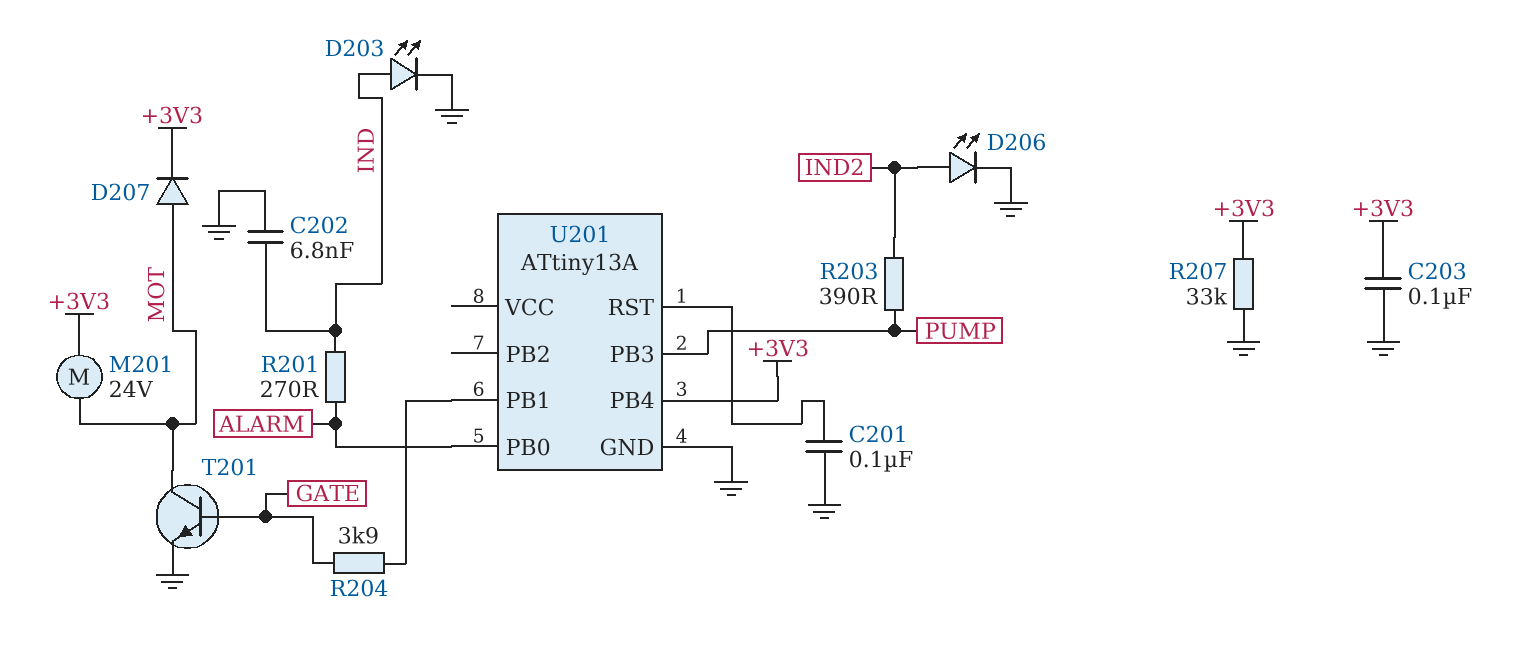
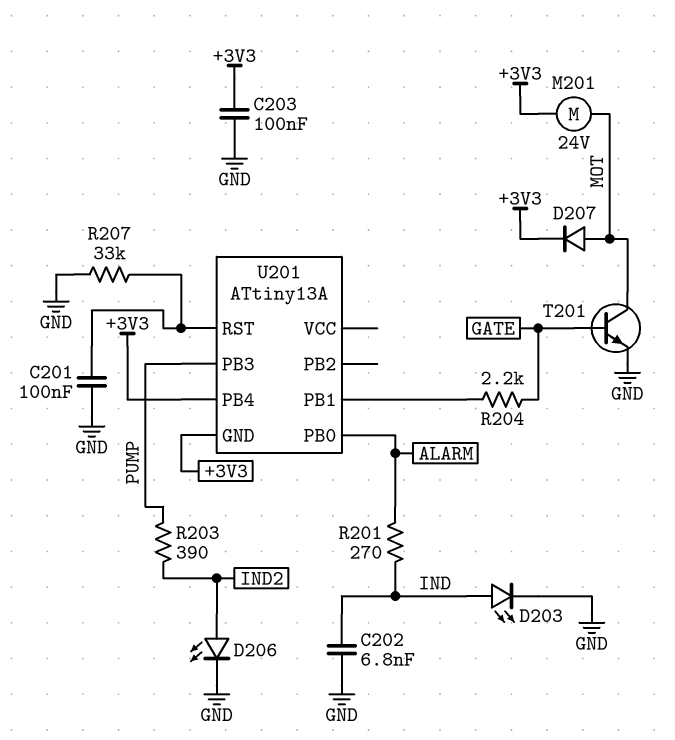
R204: 3.9k (GATE, U201/PB1) -> 2.2k (GATE, U201/PB1)
R207: 33k (+3V3, GND) -> 33k (GND, U201/RST)
U201 pin GND: GND -> +3V3

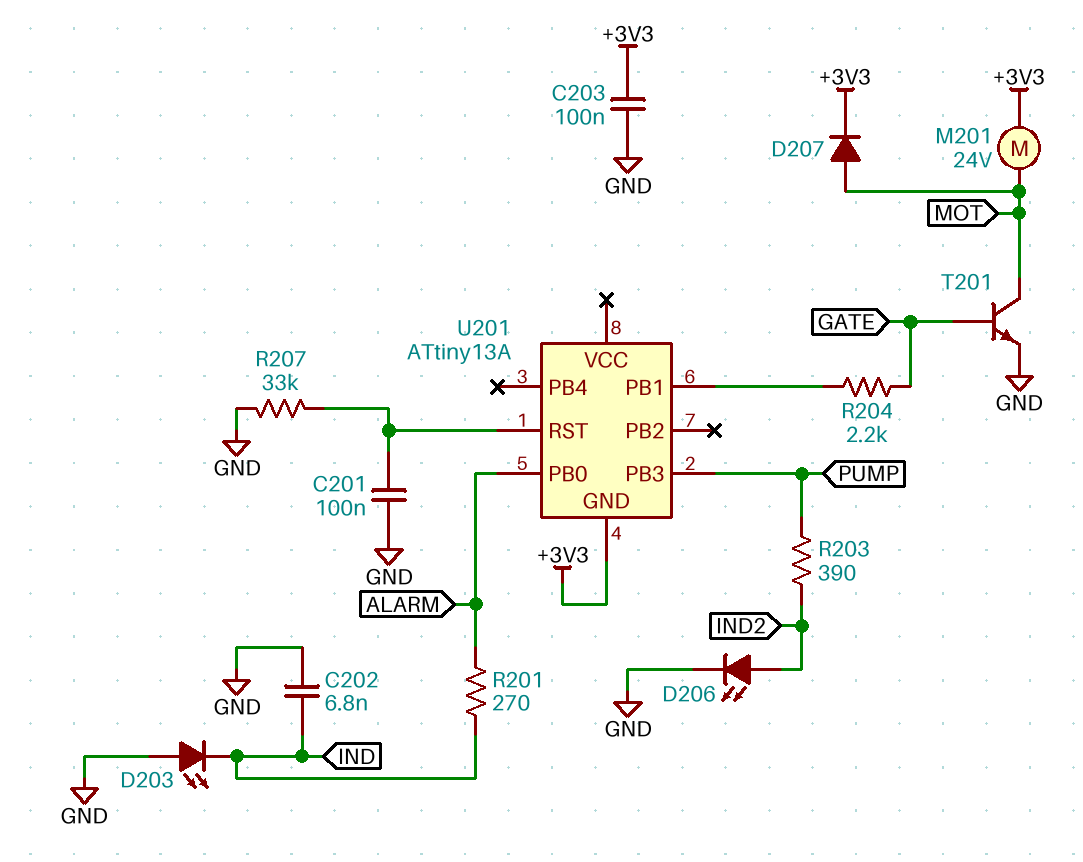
D203: LED (A IND, K GND) -> LED (A GND, K IND)
U201 pin PB4: +3V3 -> none

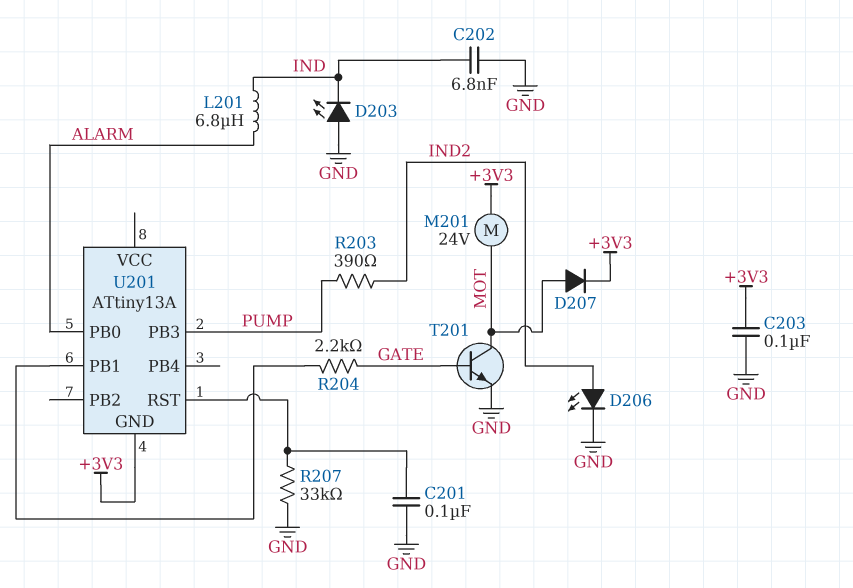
L201: none -> 6.8uH (ALARM, IND)
R201: 270 (ALARM, IND) -> none

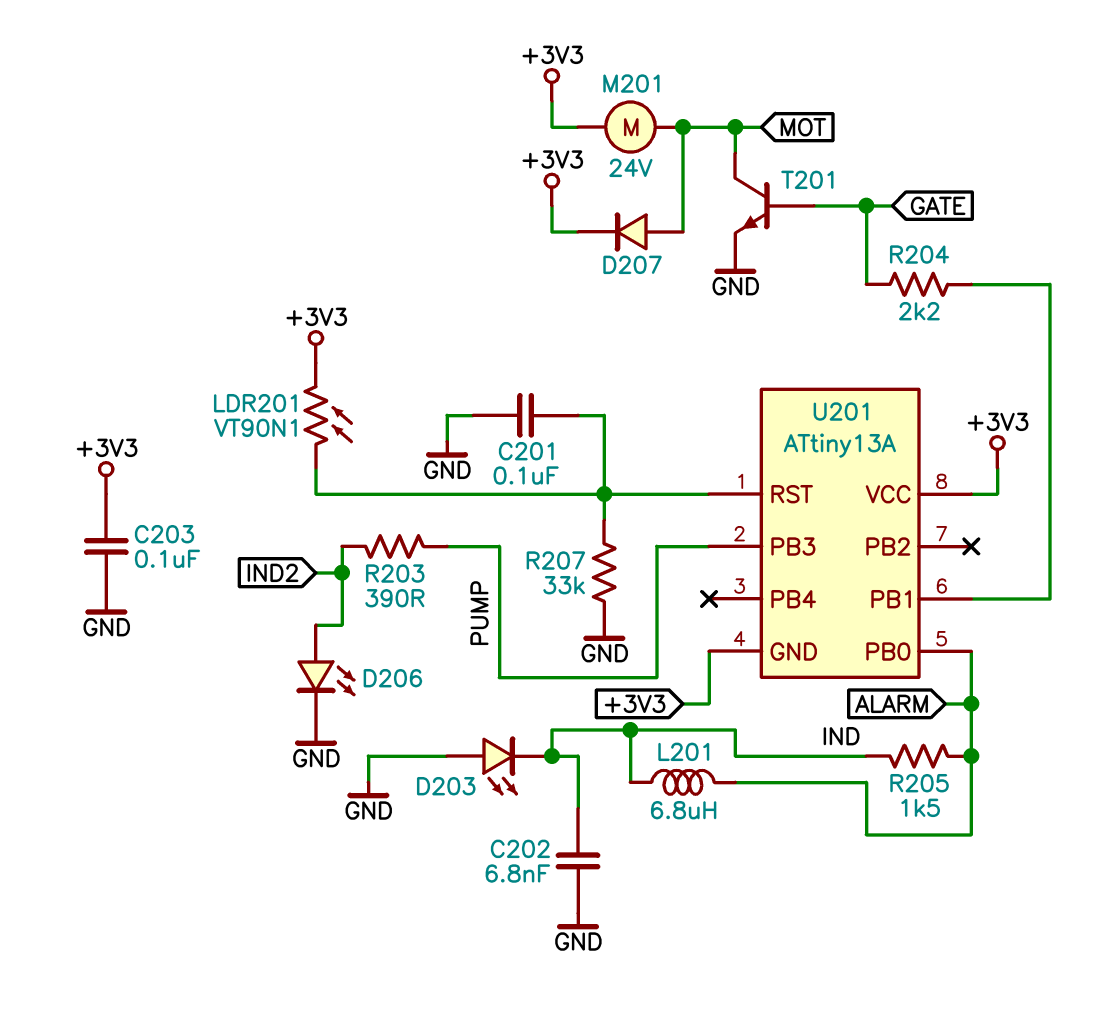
LDR201: none -> VT90N1 (+3V3, U201/RST)
R205: none -> 1.5k (ALARM, IND)
U201 pin VCC: none -> +3V3

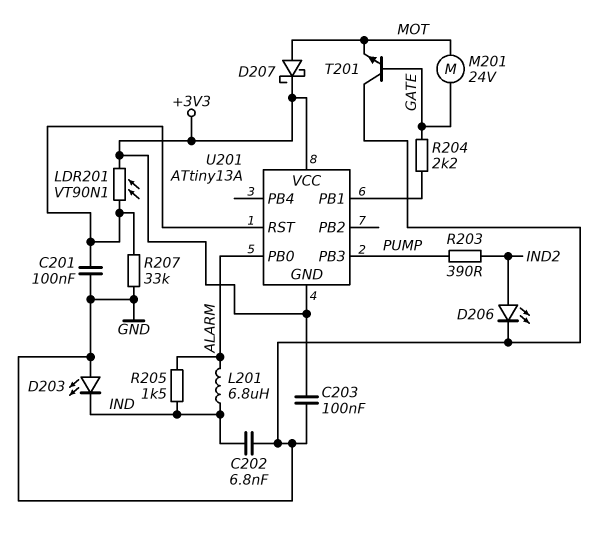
D207: diode (A MOT, K +3V3) -> schottky (A MOT, K +3V3)
M201: motor 24V (+3V3, MOT) -> motor 24V (GATE, MOT)
T201: NPN (B GATE, C MOT, E GND) -> NPN (B GATE, C GND, E MOT)

